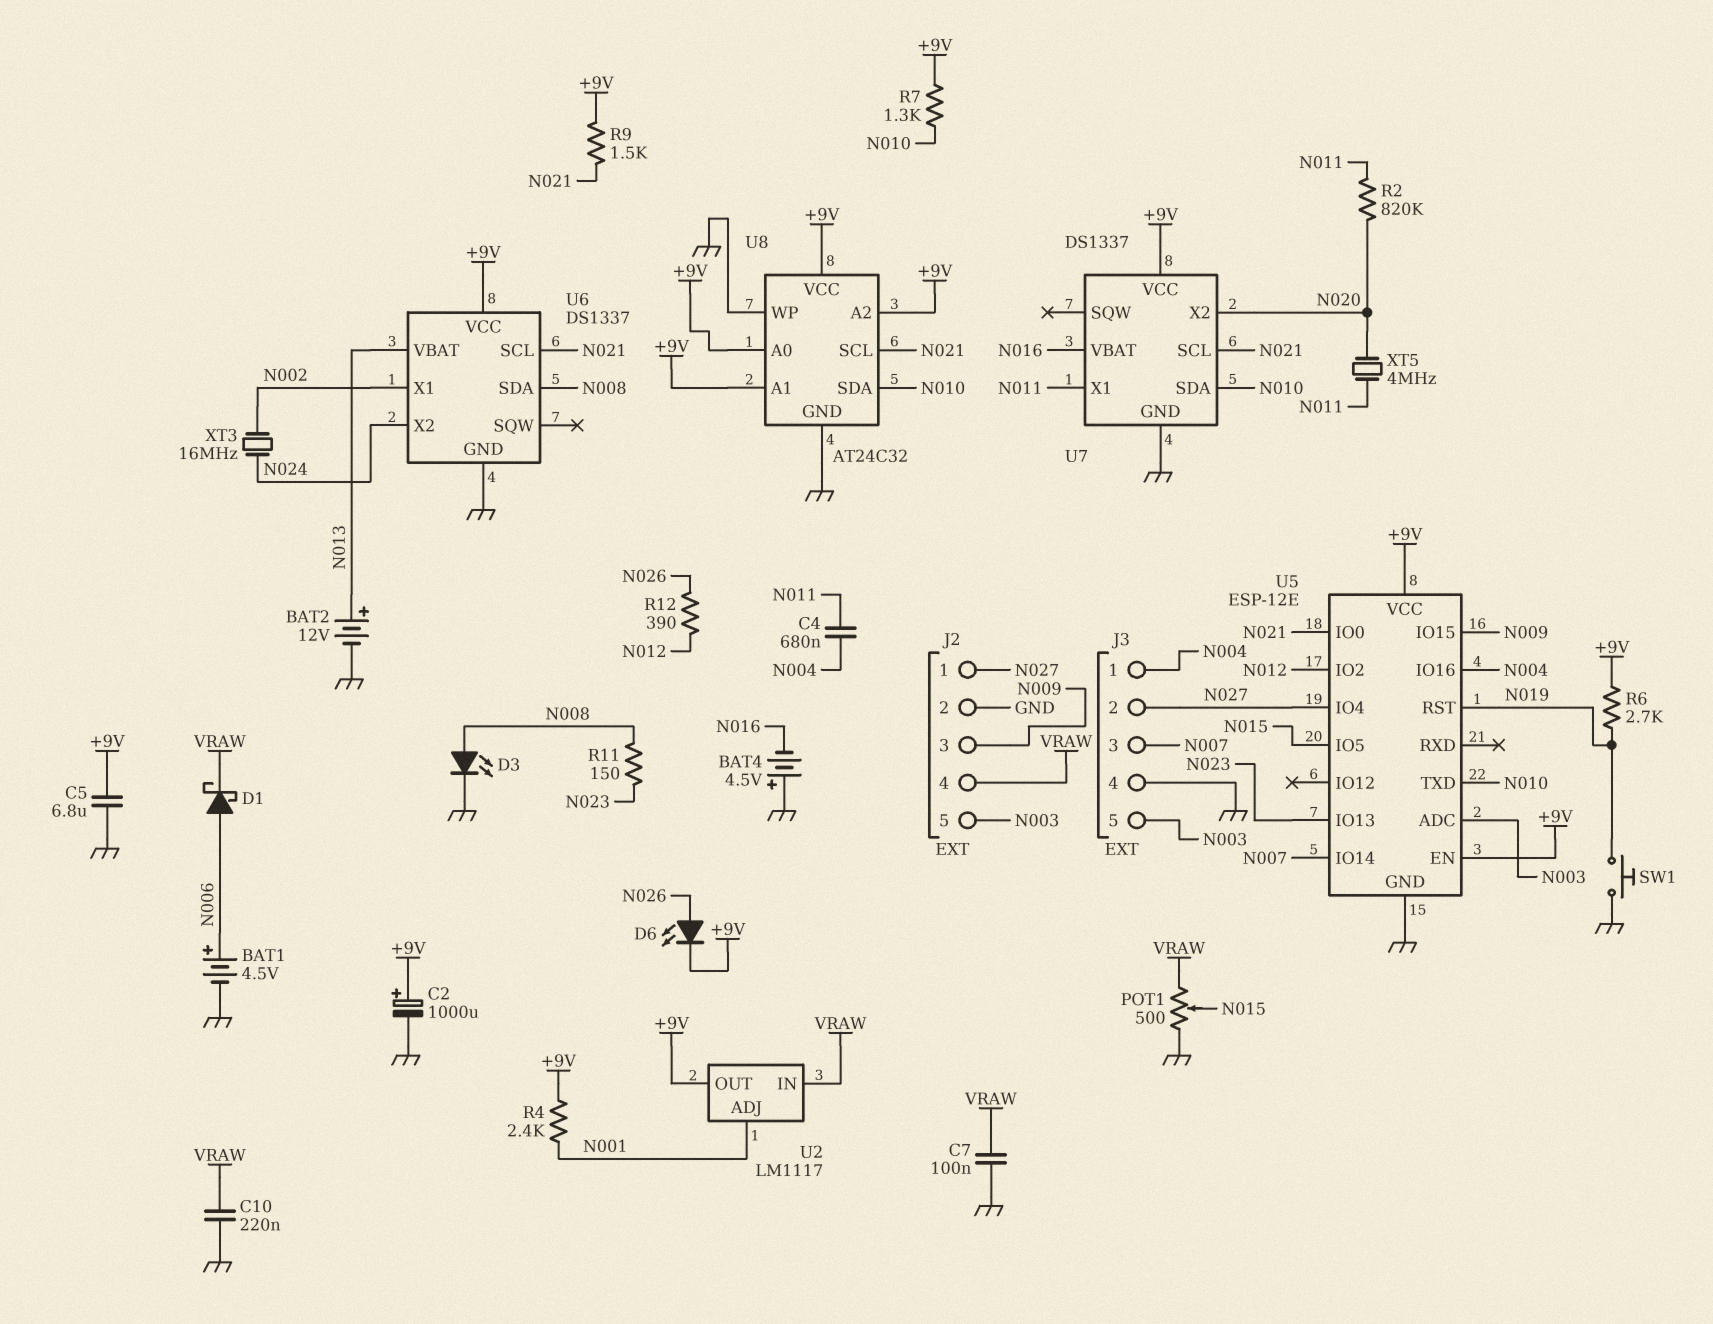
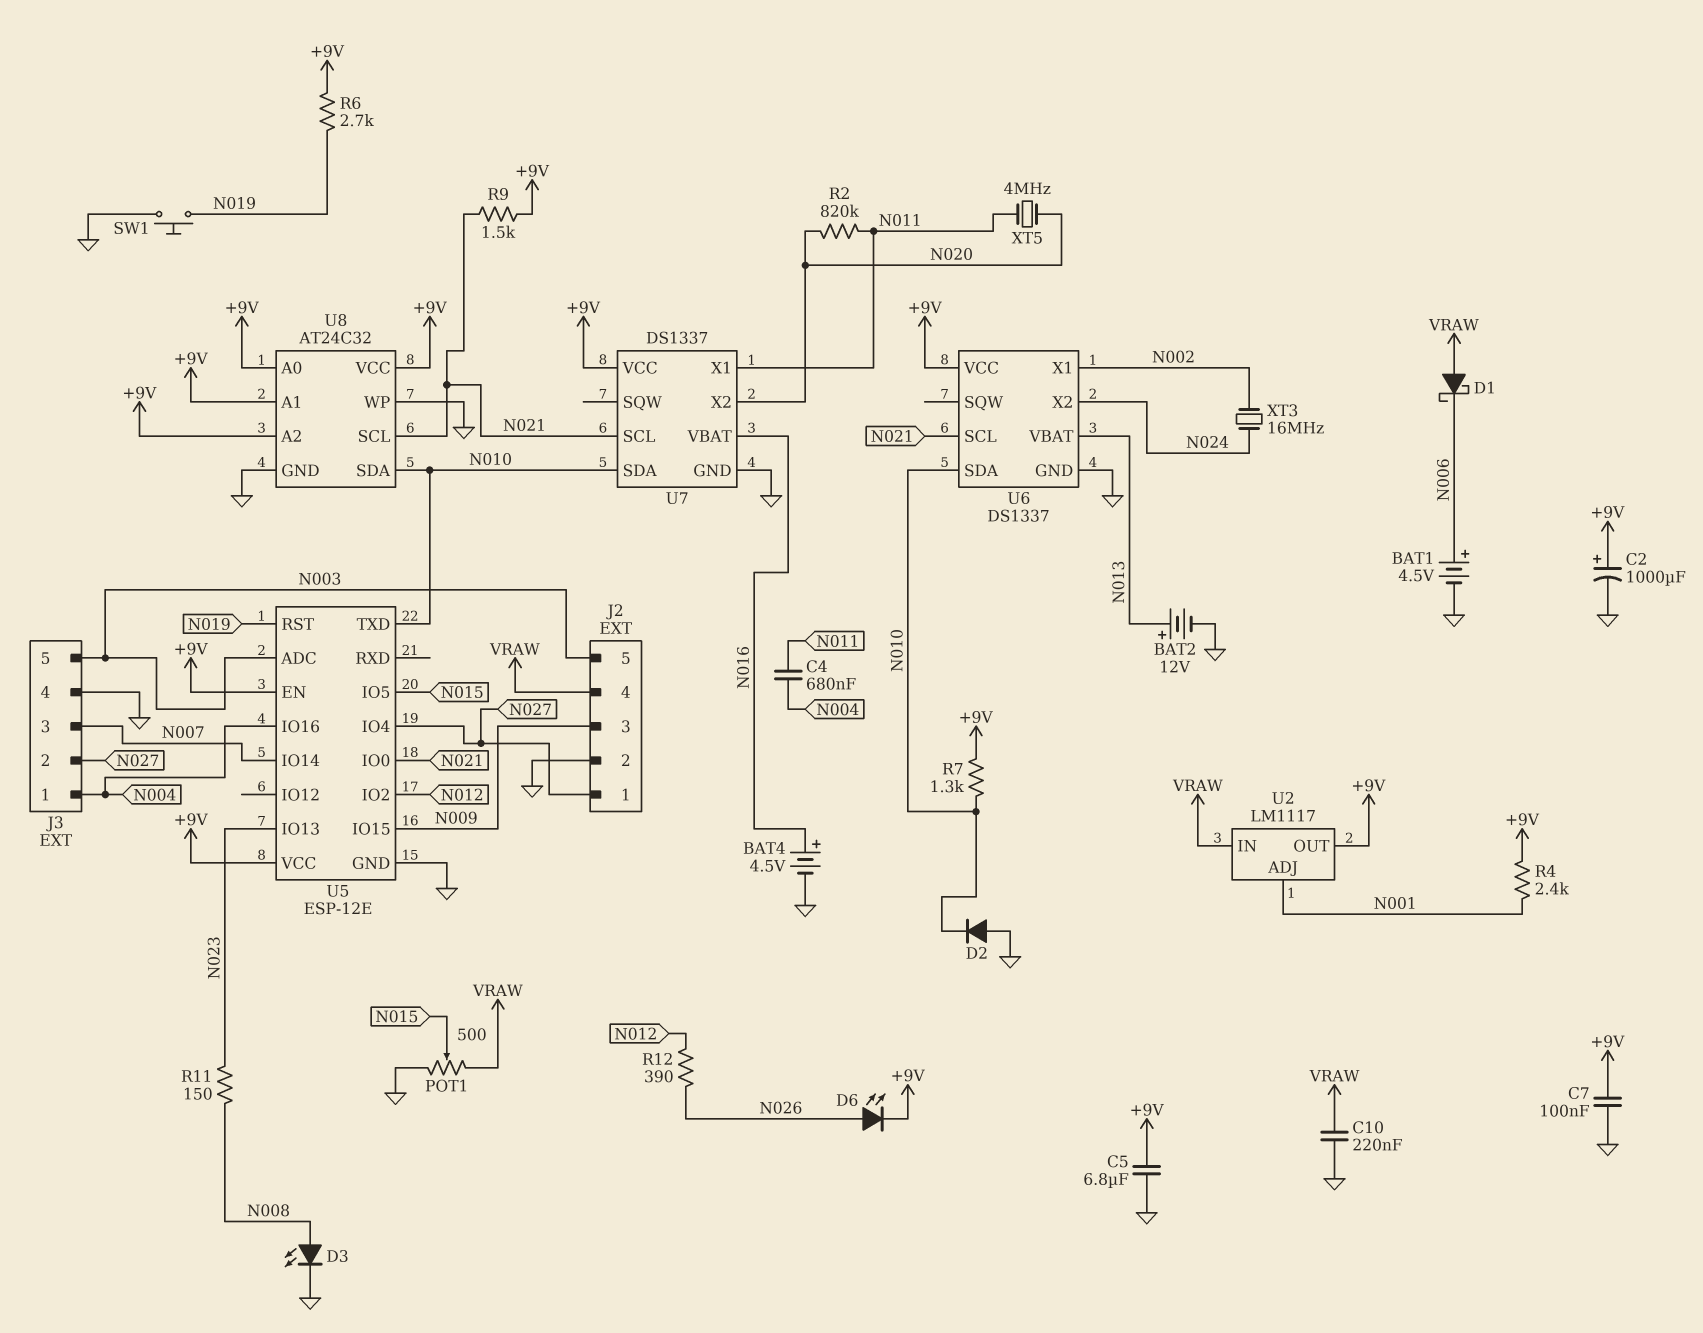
BAT4: 4.5V (plus GND, minus N016) -> 4.5V (plus N016, minus GND)
C7: 100nF (GND, VRAW) -> 100nF (+9V, GND)
D1: schottky (A N006, K VRAW) -> schottky (A VRAW, K N006)
D2: none -> diode (A GND, K N010)
U6 pin SDA: N008 -> N010

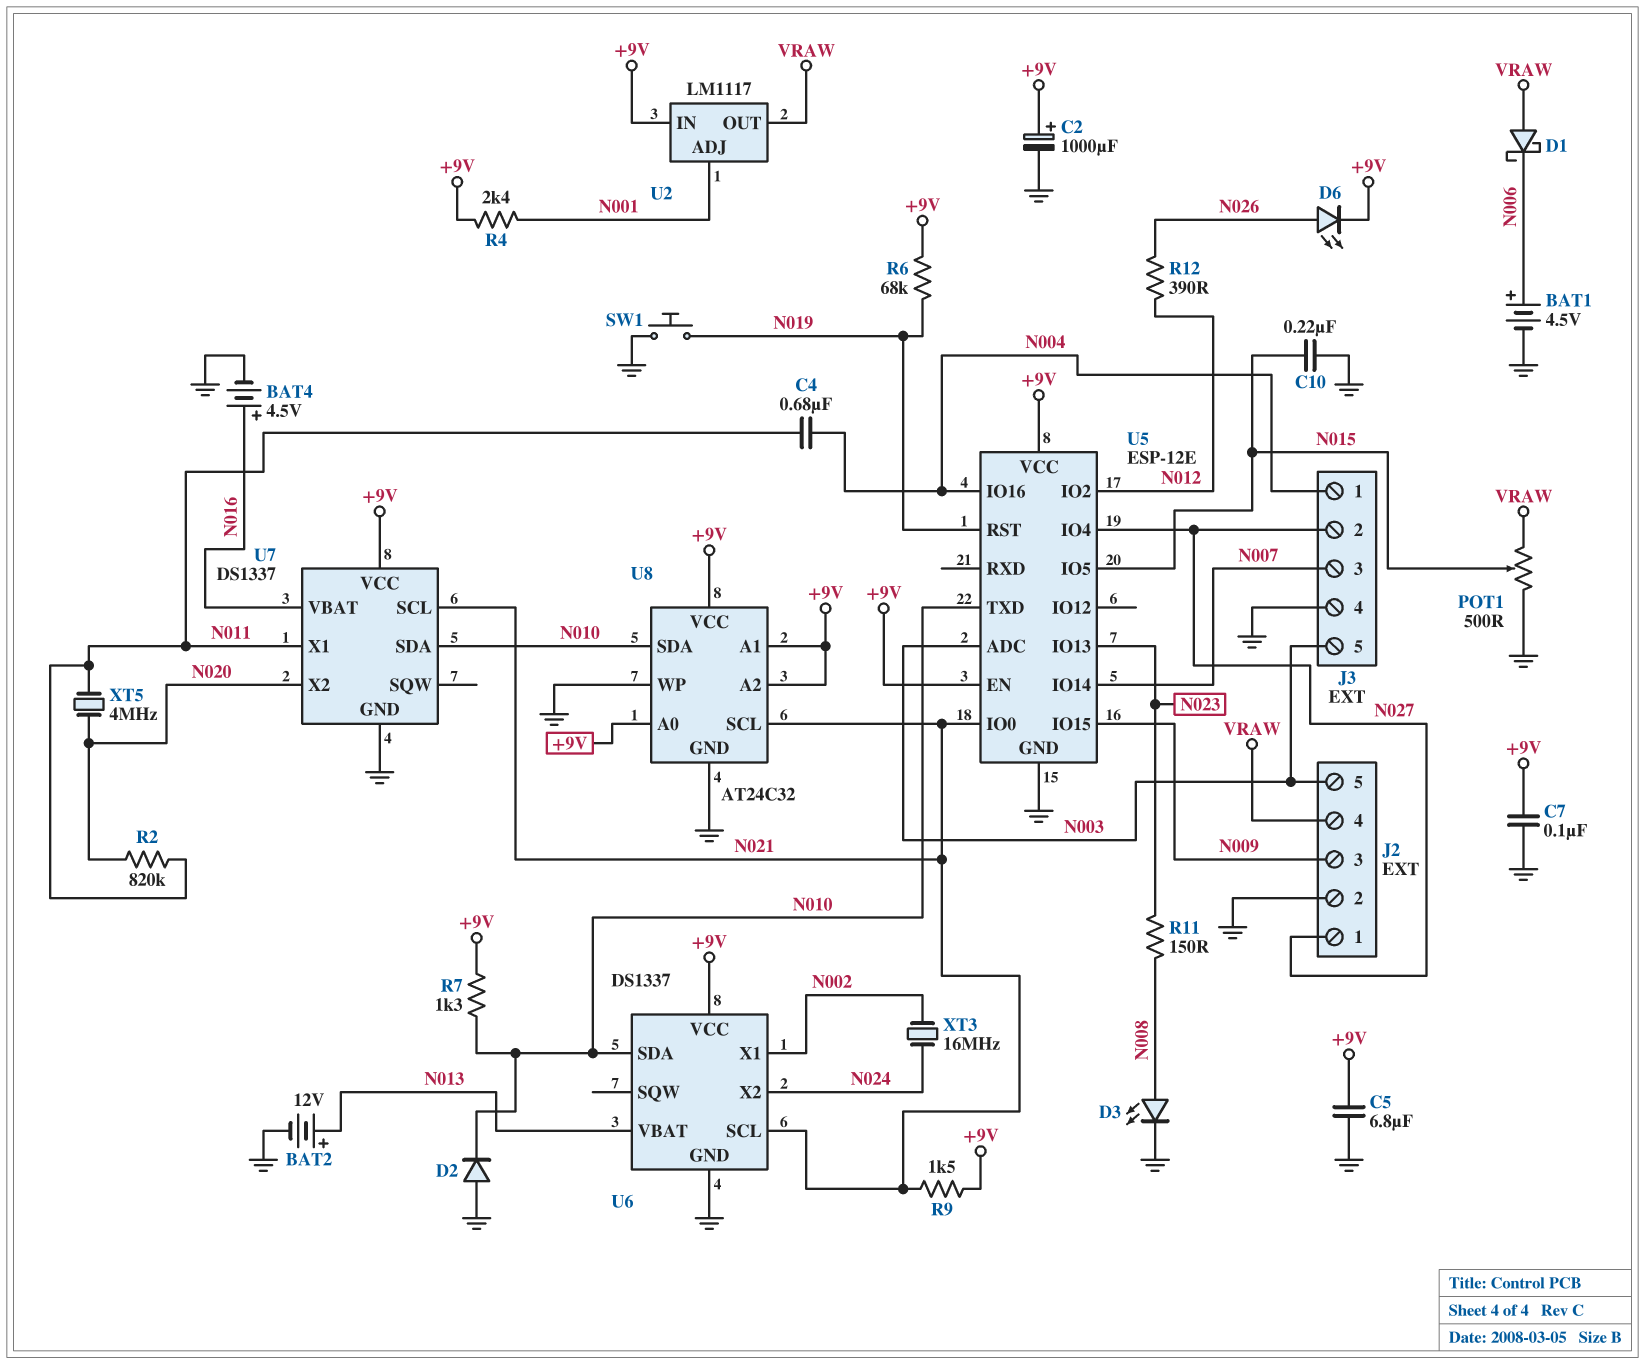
C10: 220nF (GND, VRAW) -> 220nF (GND, N015)
R6: 2.7k (+9V, N019) -> 68k (+9V, N019)
U2 pin IN: VRAW -> +9V
U2 pin OUT: +9V -> VRAW

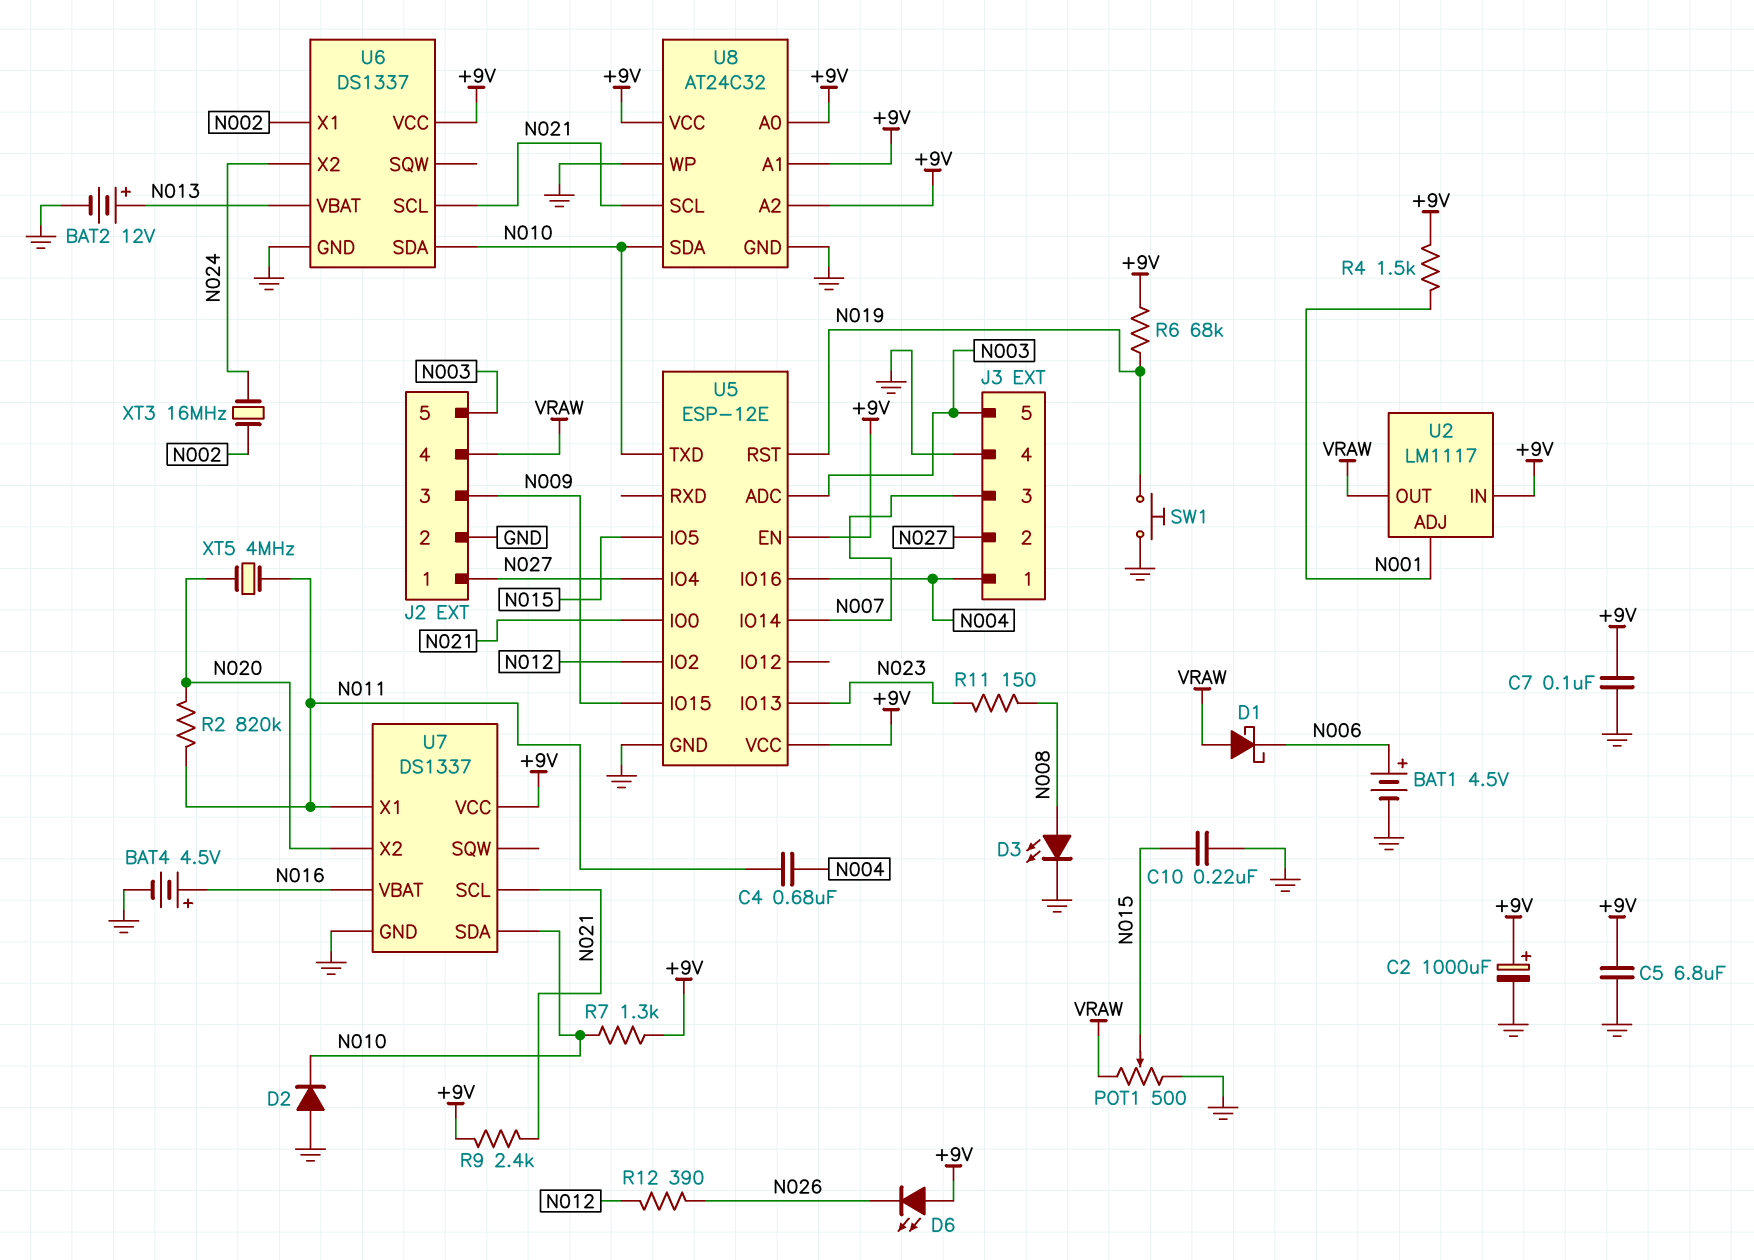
D6: LED (A N026, K +9V) -> LED (A +9V, K N026)
R4: 2.4k (+9V, N001) -> 1.5k (+9V, N001)
R9: 1.5k (+9V, N021) -> 2.4k (+9V, N021)

